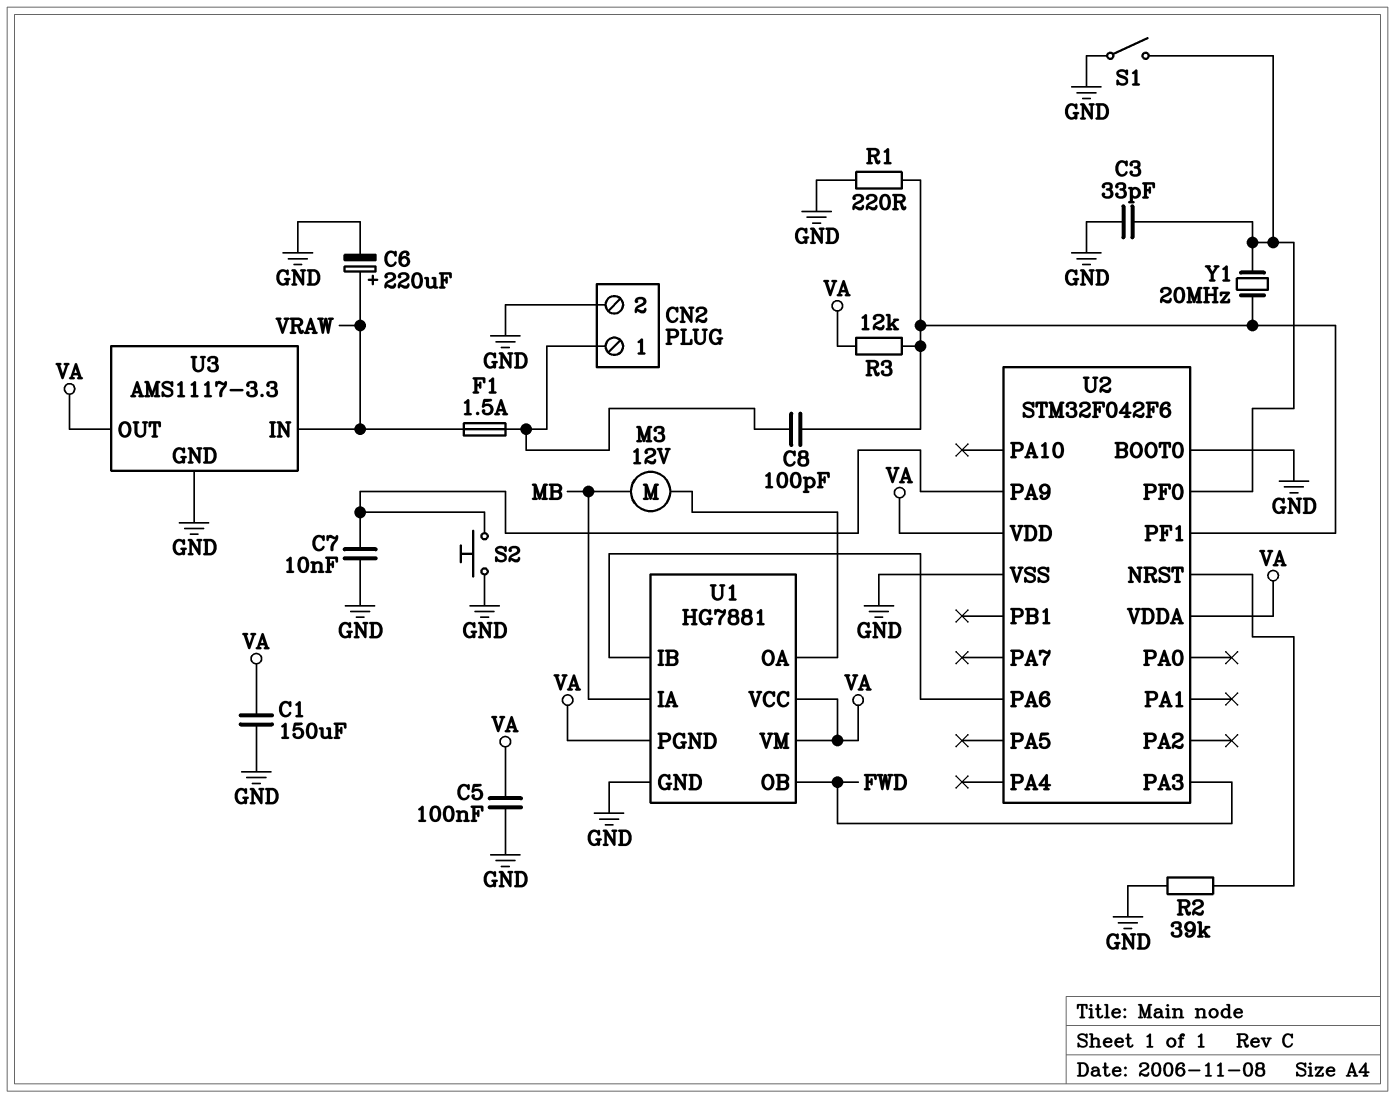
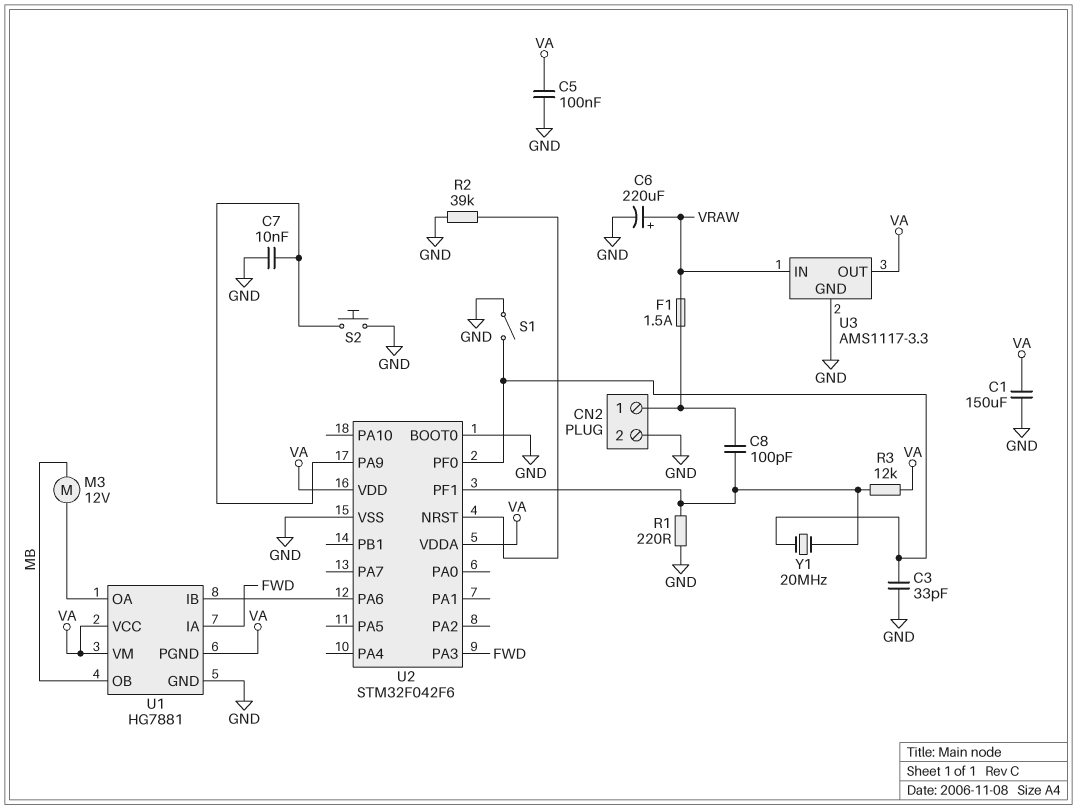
U1 pin IA: MB -> FWD
U1 pin OB: FWD -> MB

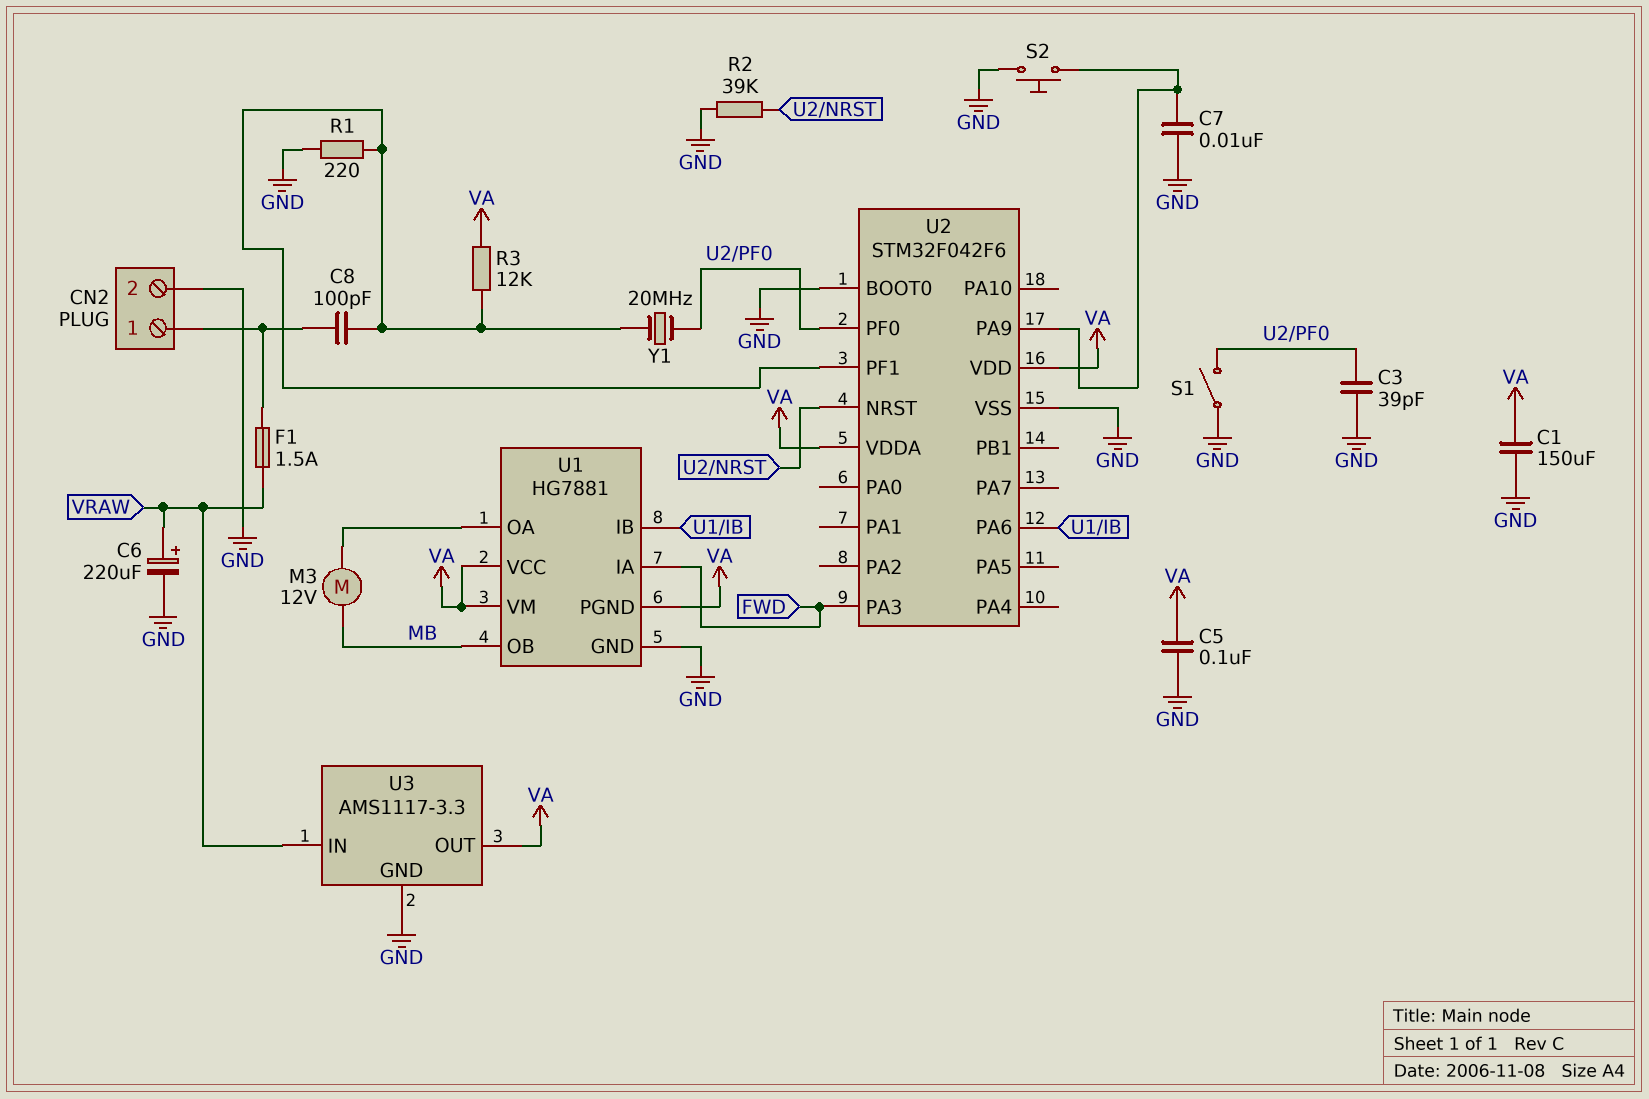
C3: 33pF (GND, U2/PF0) -> 39pF (GND, U2/PF0)

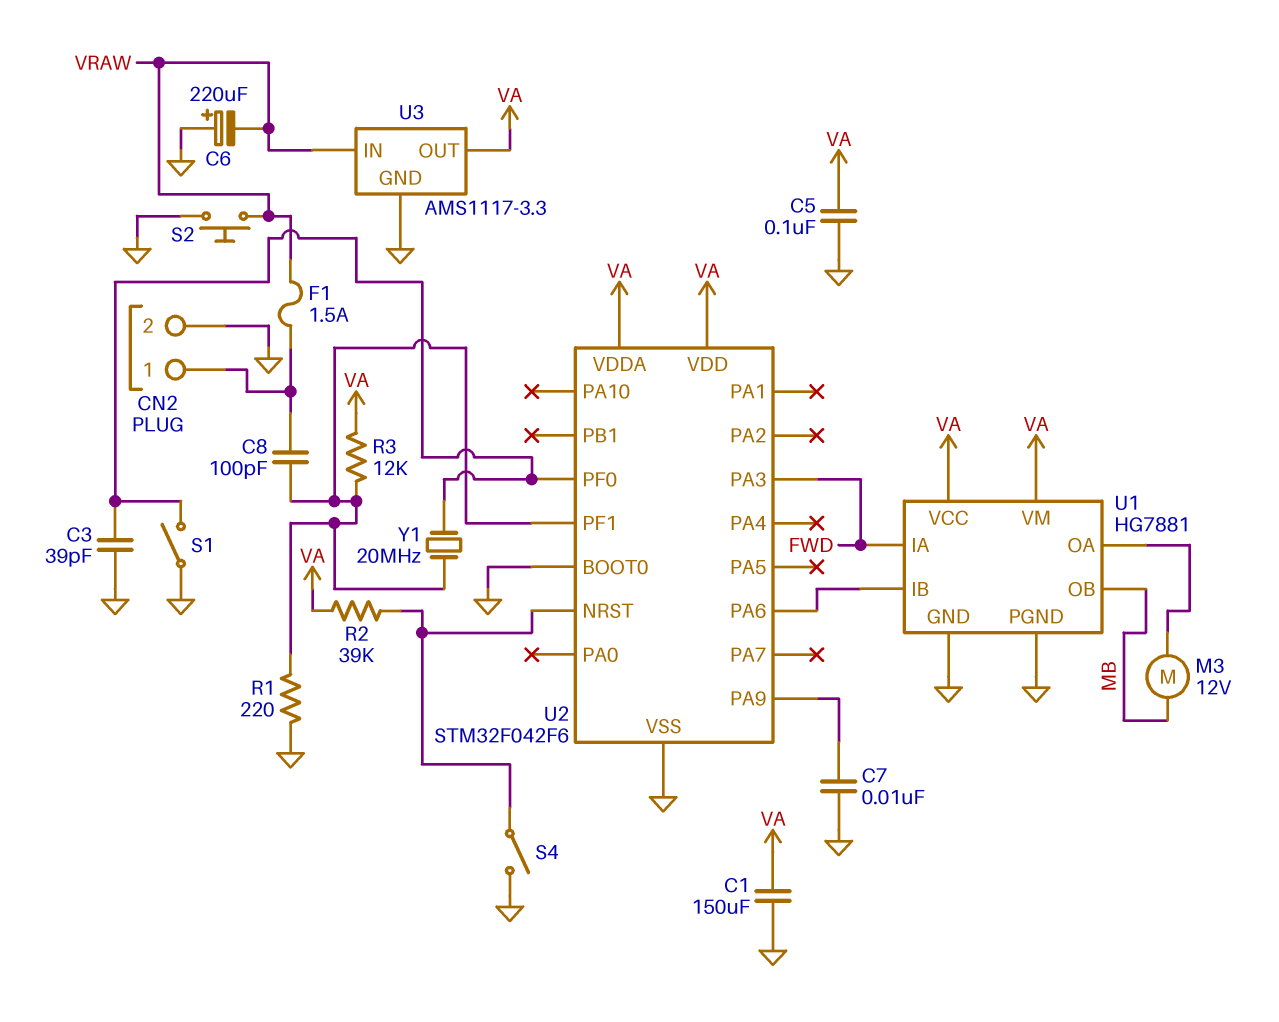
C6: 220uF (plus VRAW, minus GND) -> 220uF (plus GND, minus VRAW)
R2: 39k (GND, U2/NRST) -> 39k (U2/NRST, VA)
S2: button (GND, U2/PA9) -> button (GND, VRAW)
S4: none -> switch (GND, U2/NRST)
U1 pin PGND: VA -> GND

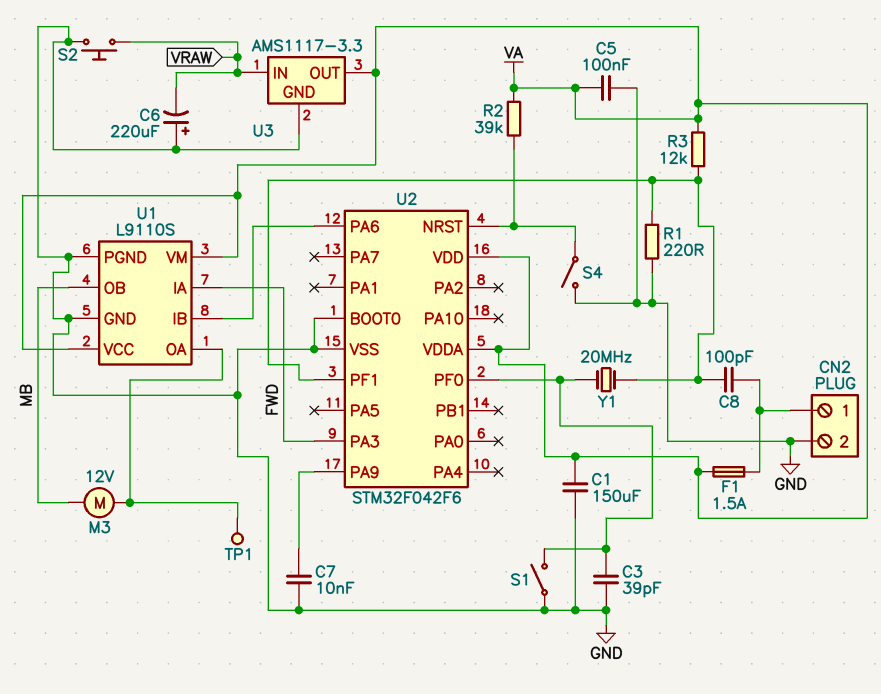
F1: 1.5A (CN2/1, VRAW) -> 1.5A (CN2/1, VA)
TP1: none -> test point (U1/OA)
U1: HG7881 -> L9110S

